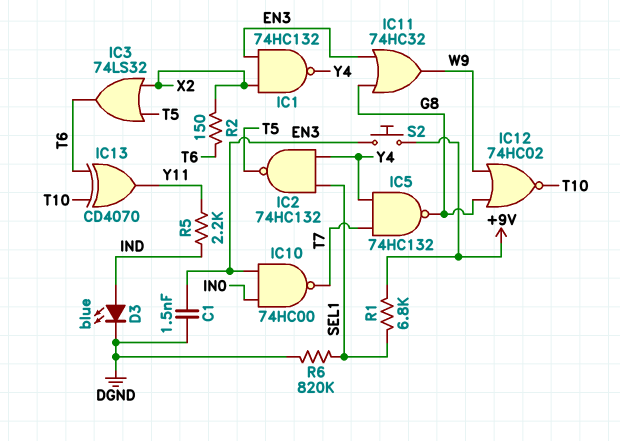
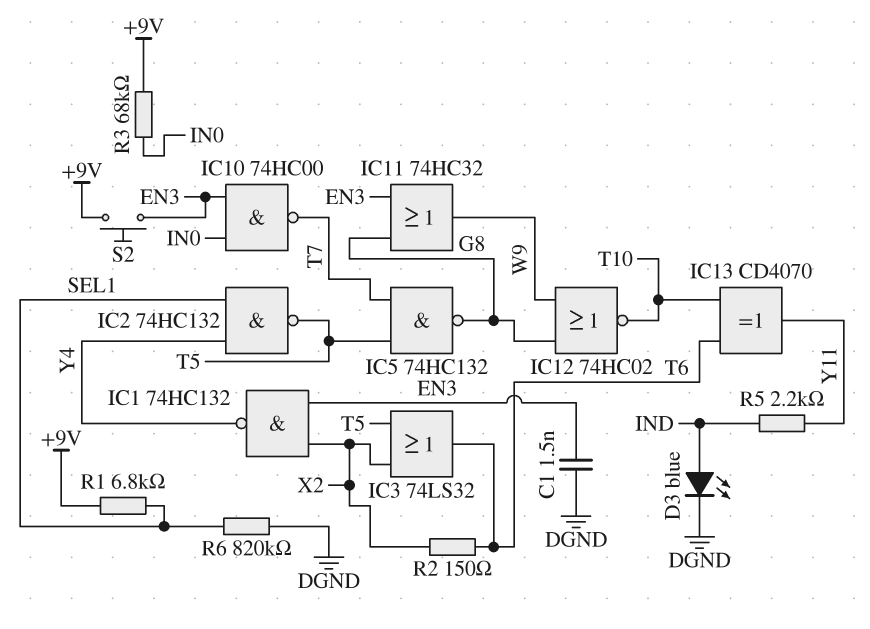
IC5: NAND 74HC132 (in T7, in Y4, out G8) -> NAND 74HC132 (in T5, in T7, out G8)
R3: none -> 68k (+9V, IN0)

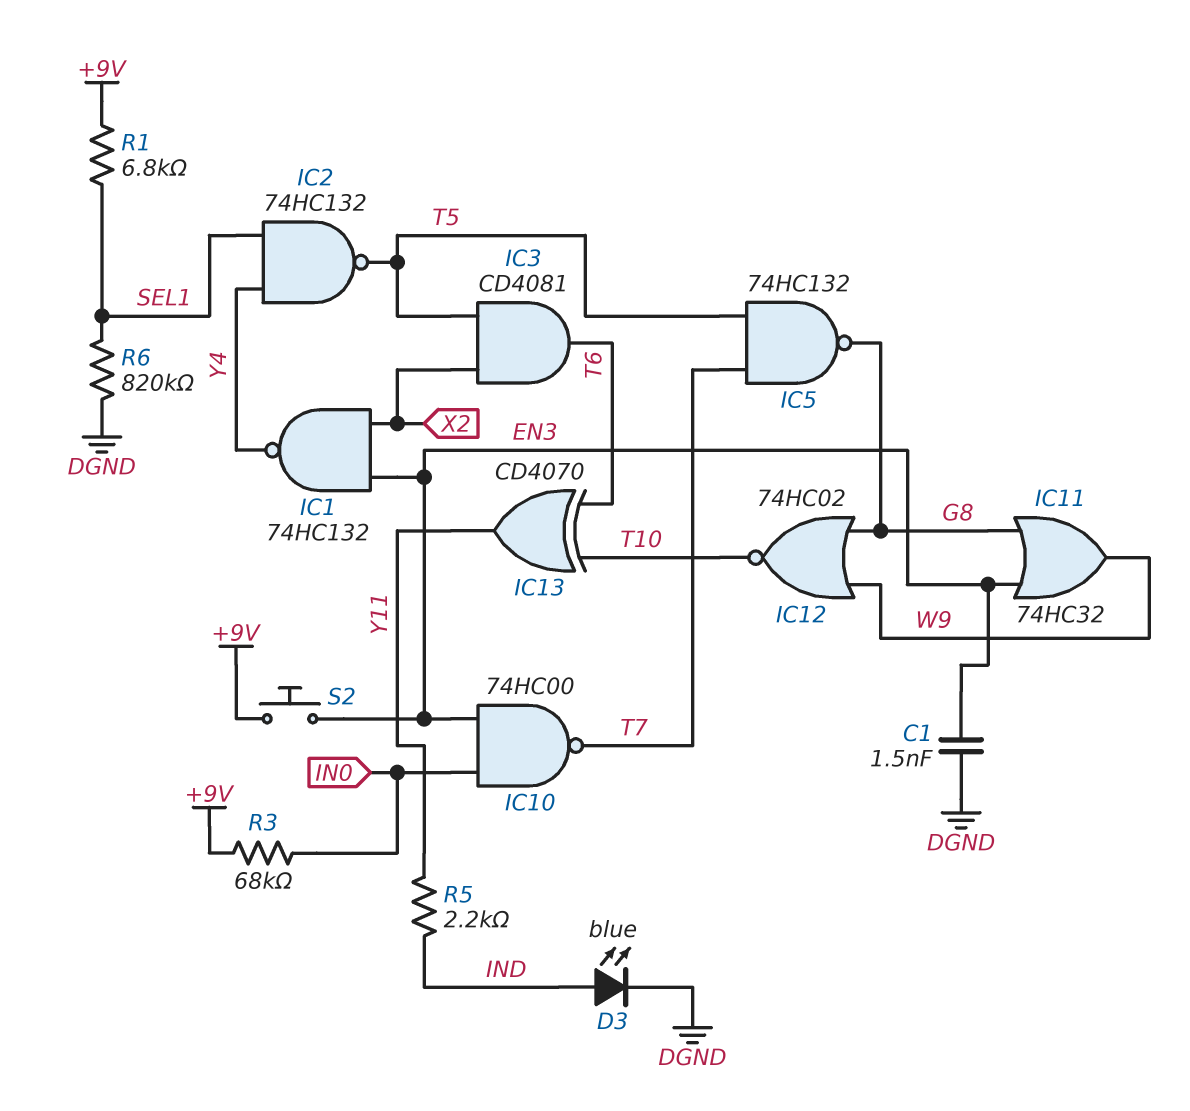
IC3: OR 74LS32 (in T5, in X2, out T6) -> AND CD4081 (in T5, in X2, out T6)
R2: 150 (T6, X2) -> none

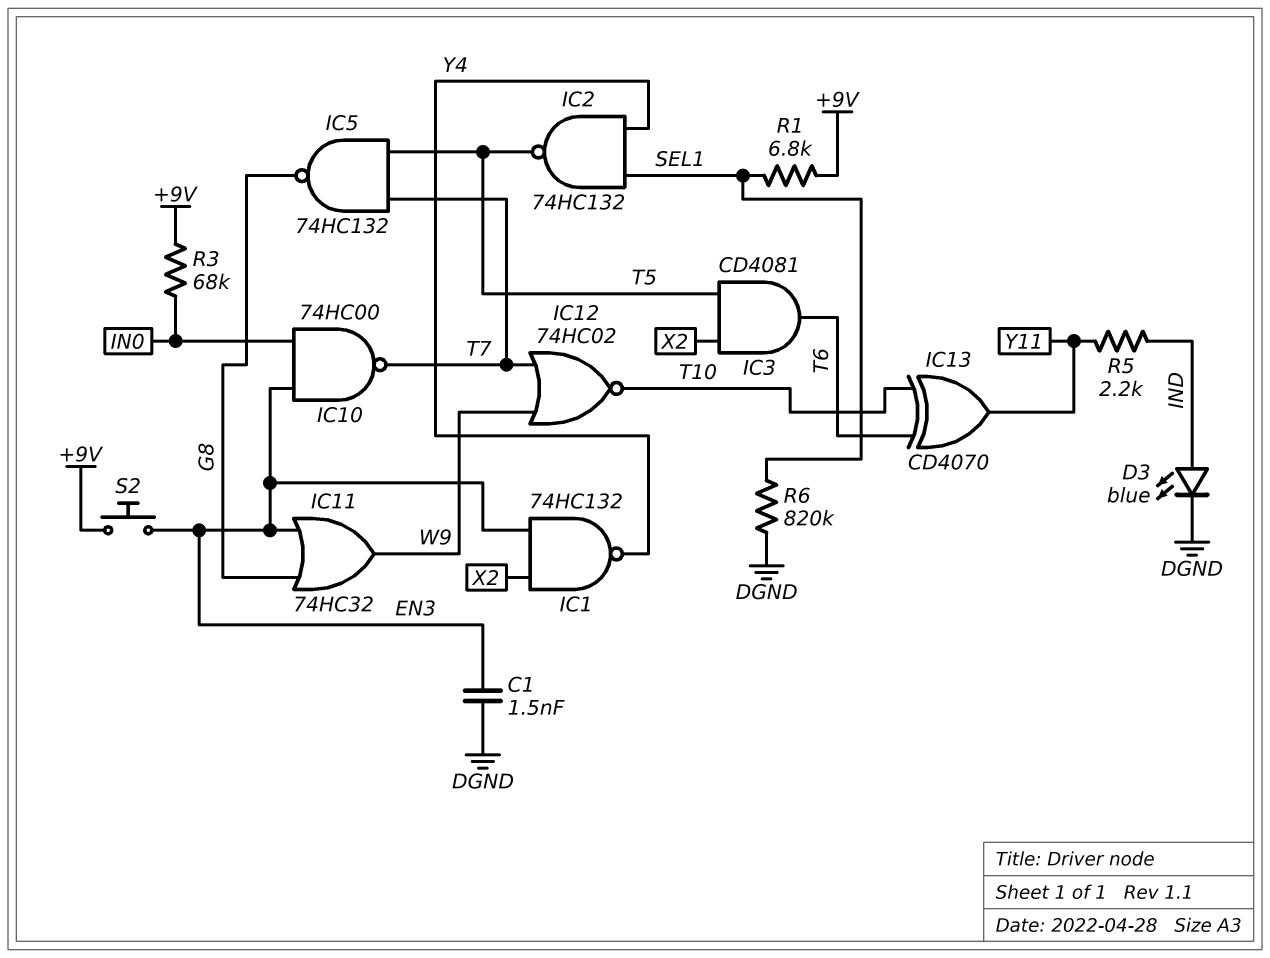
IC12: NOR 74HC02 (in G8, in W9, out T10) -> NOR 74HC02 (in T7, in W9, out T10)

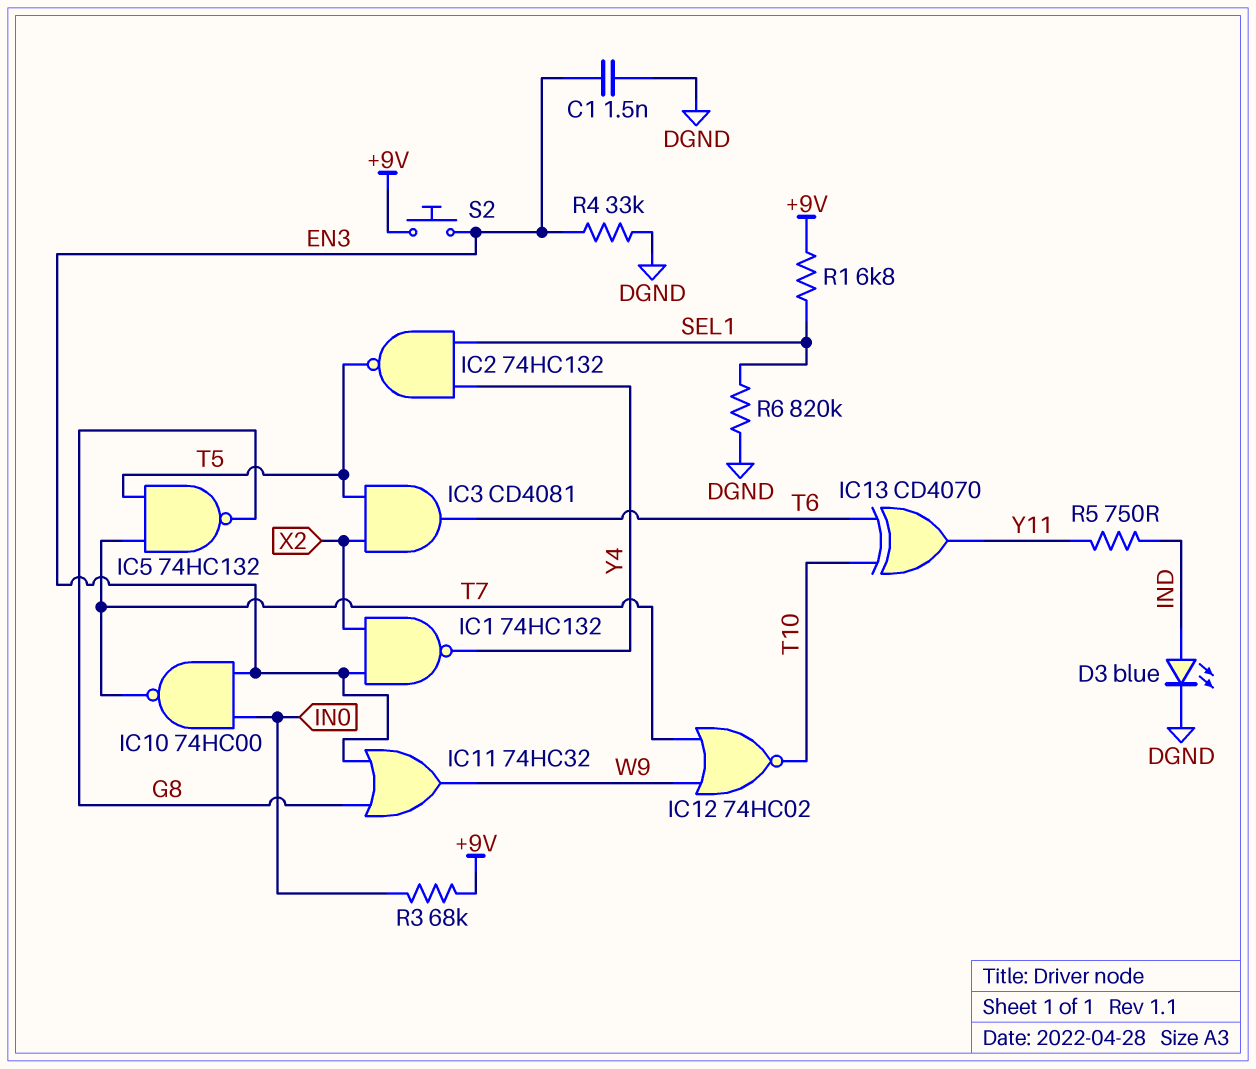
R4: none -> 33k (DGND, EN3)
R5: 2.2k (IND, Y11) -> 750 (IND, Y11)

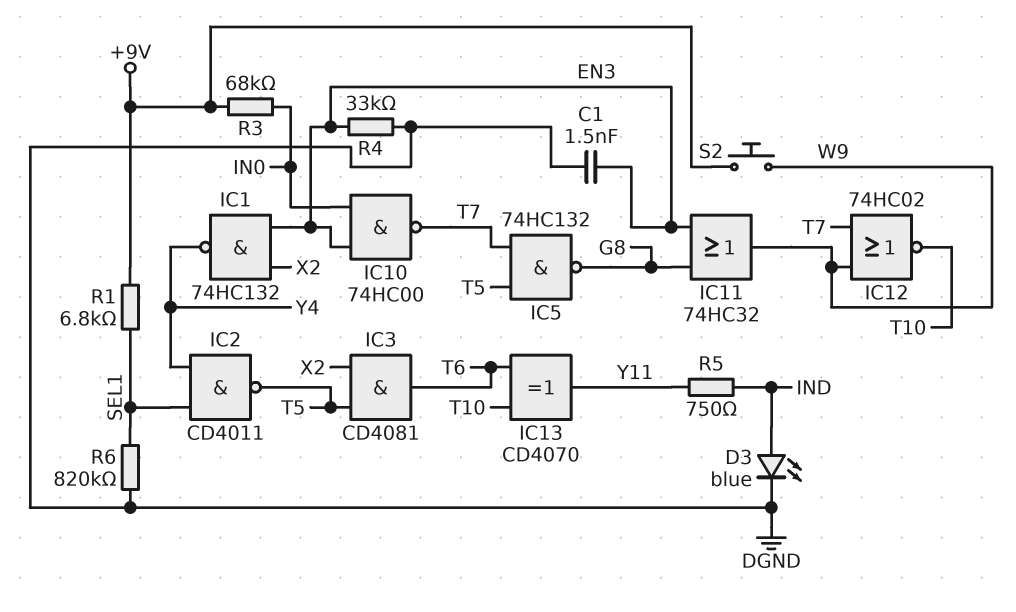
IC2: NAND 74HC132 (in SEL1, in Y4, out T5) -> NAND CD4011 (in SEL1, in Y4, out T5)
S2: button (+9V, EN3) -> button (+9V, W9)

